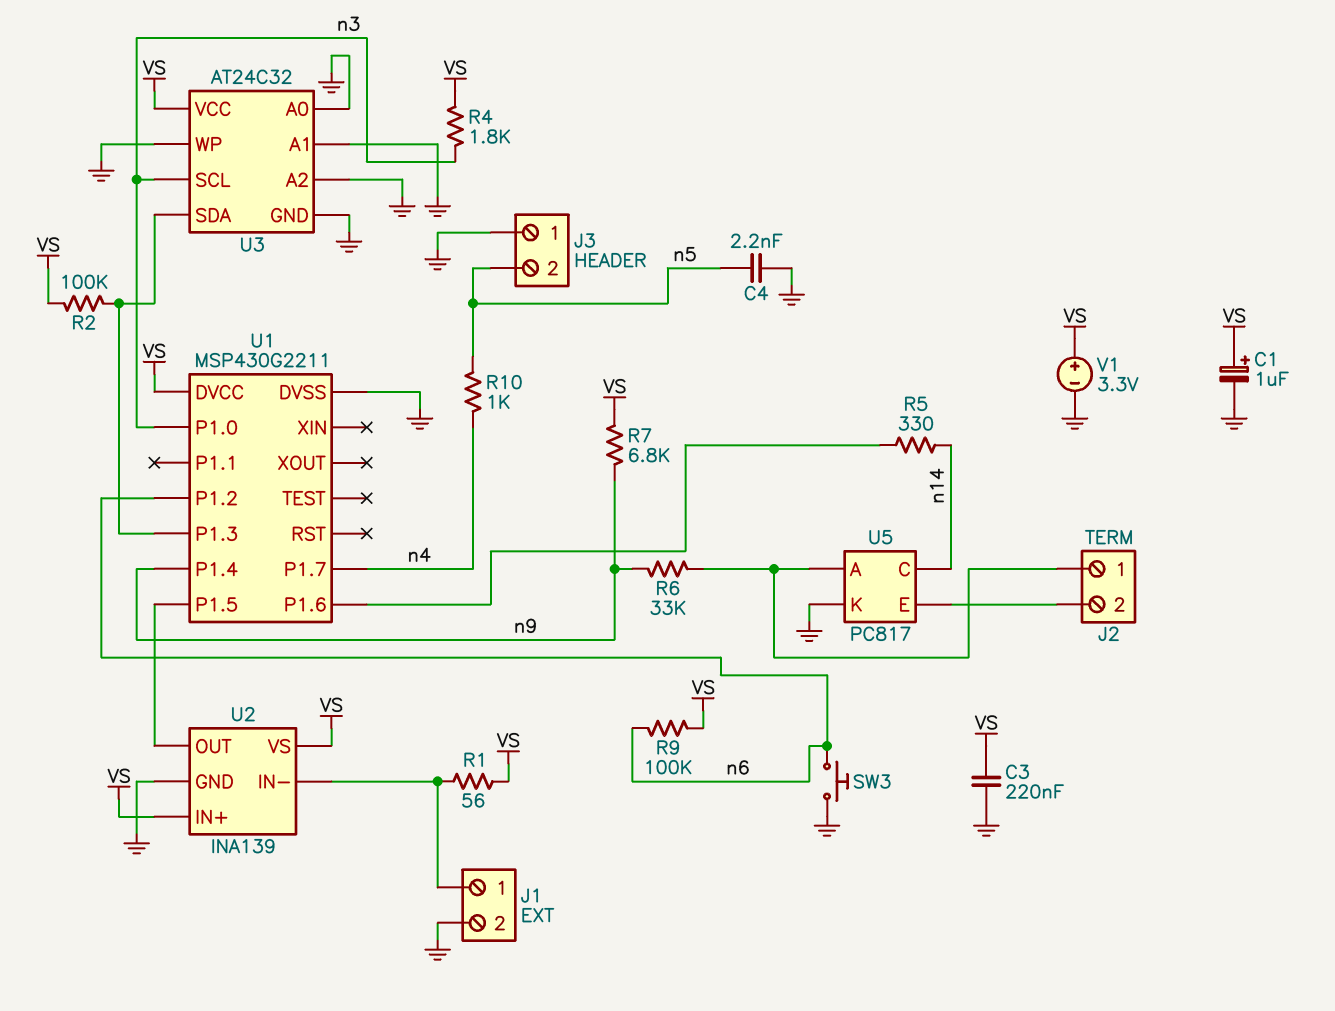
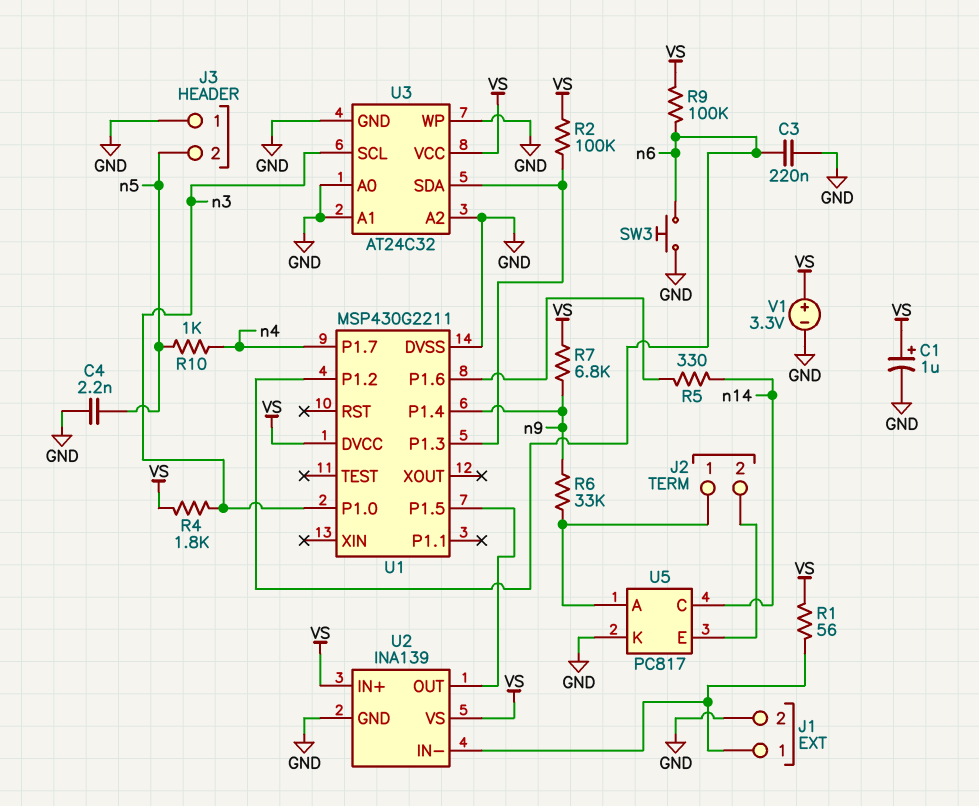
C3: 220nF (GND, VS) -> 220nF (GND, n6)

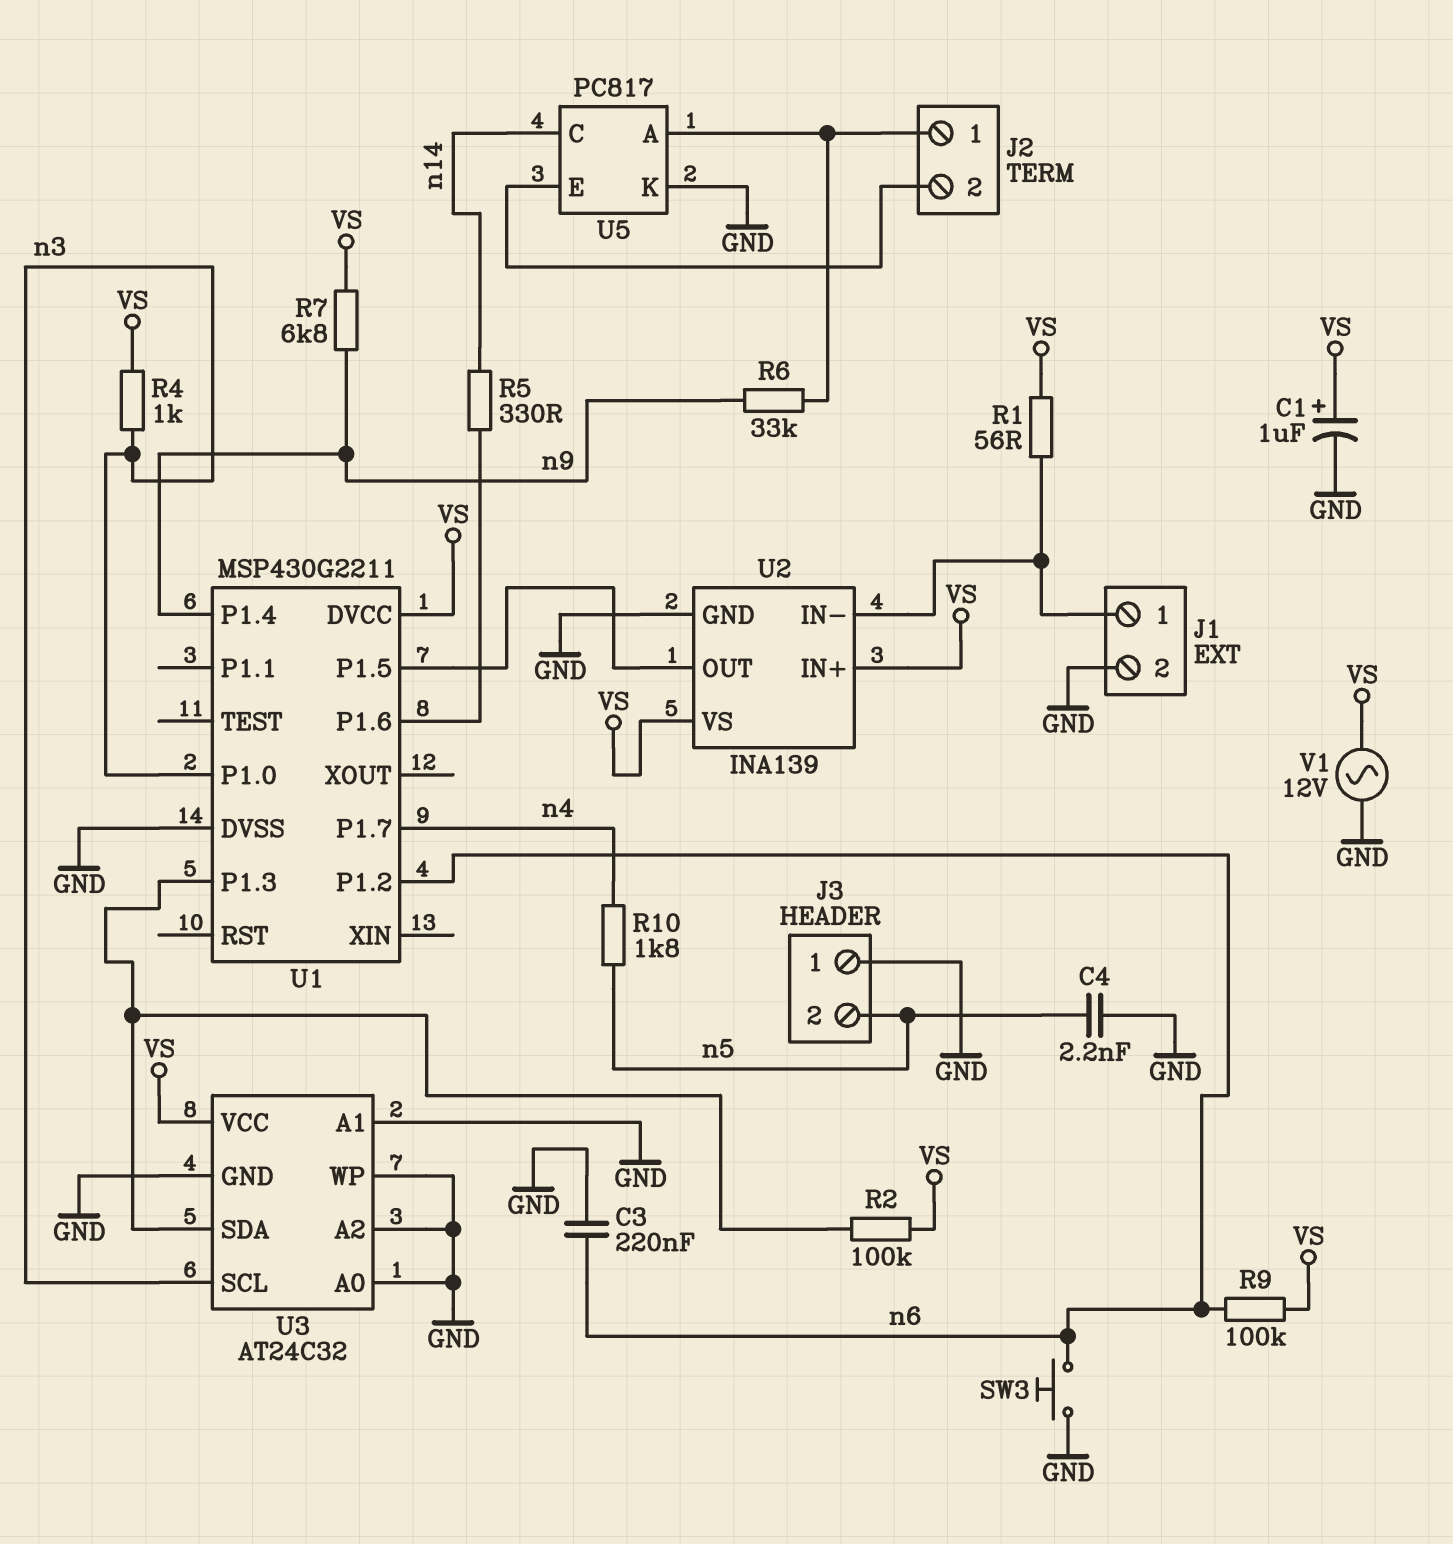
R4: 1.8k (VS, n3) -> 1k (VS, n3)
R10: 1k (n4, n5) -> 1.8k (n4, n5)
V1: 3.3V (plus VS, minus GND) -> AC 12V (GND, VS)

